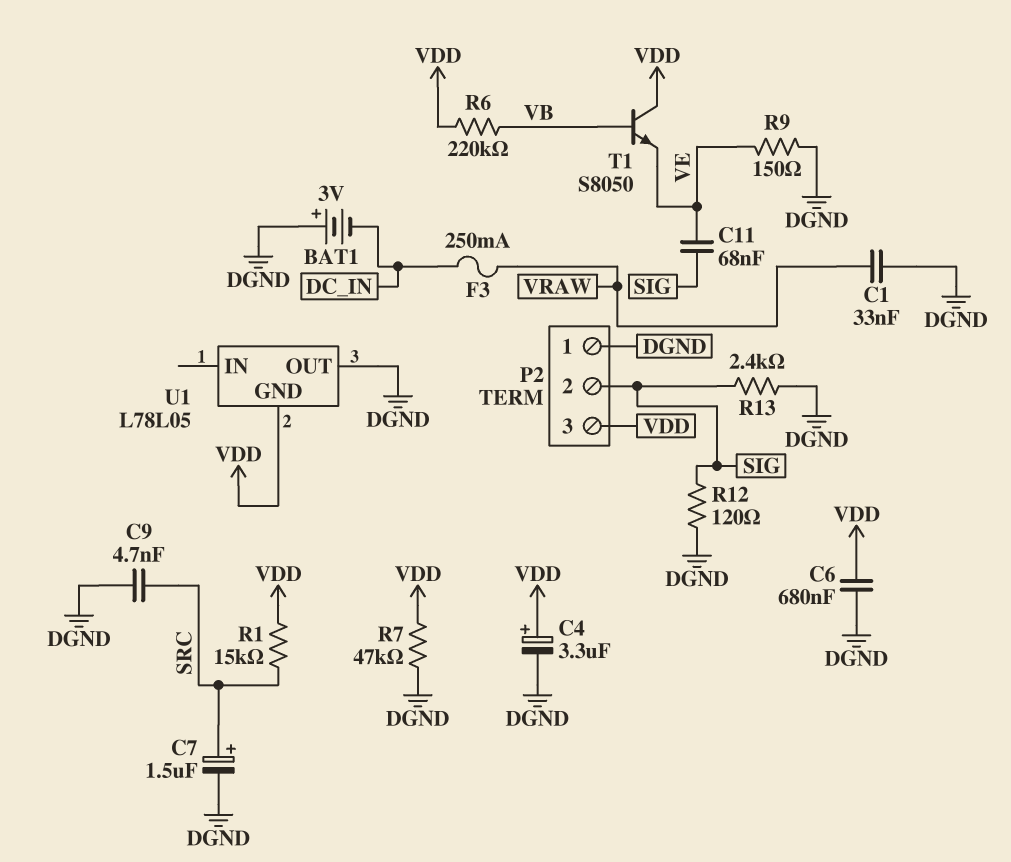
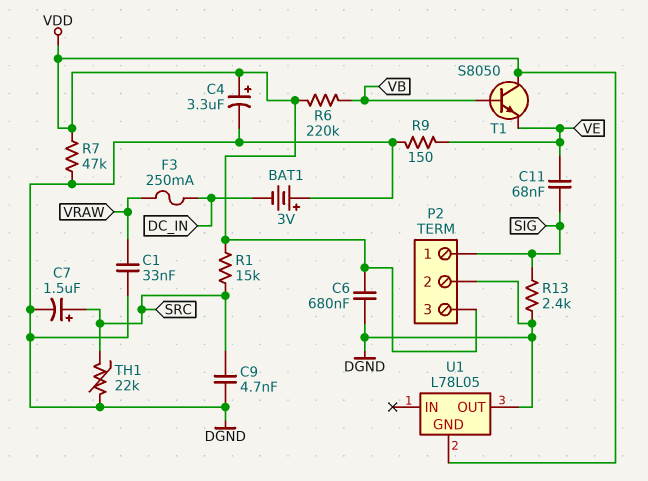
P2 pin 1: DGND -> SIG
P2 pin 2: SIG -> DGND
R12: 120 (DGND, SIG) -> none
TH1: none -> 22k (DGND, SRC)

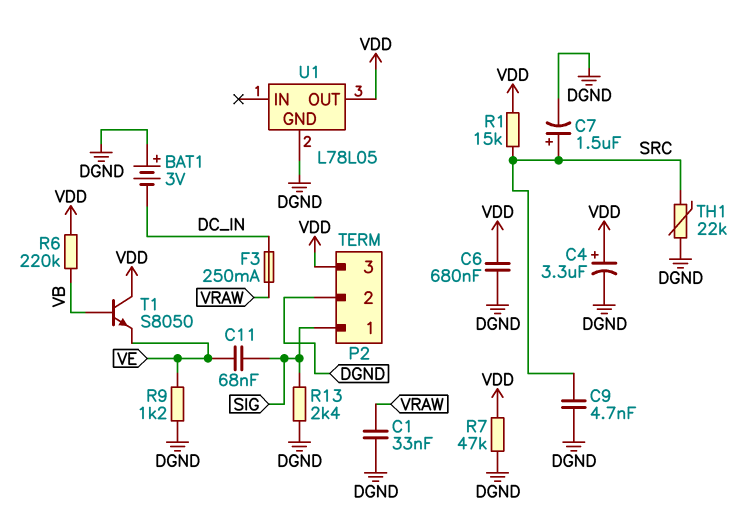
R9: 150 (DGND, VE) -> 1.2k (DGND, VE)
U1 pin GND: VDD -> DGND
U1 pin OUT: DGND -> VDD

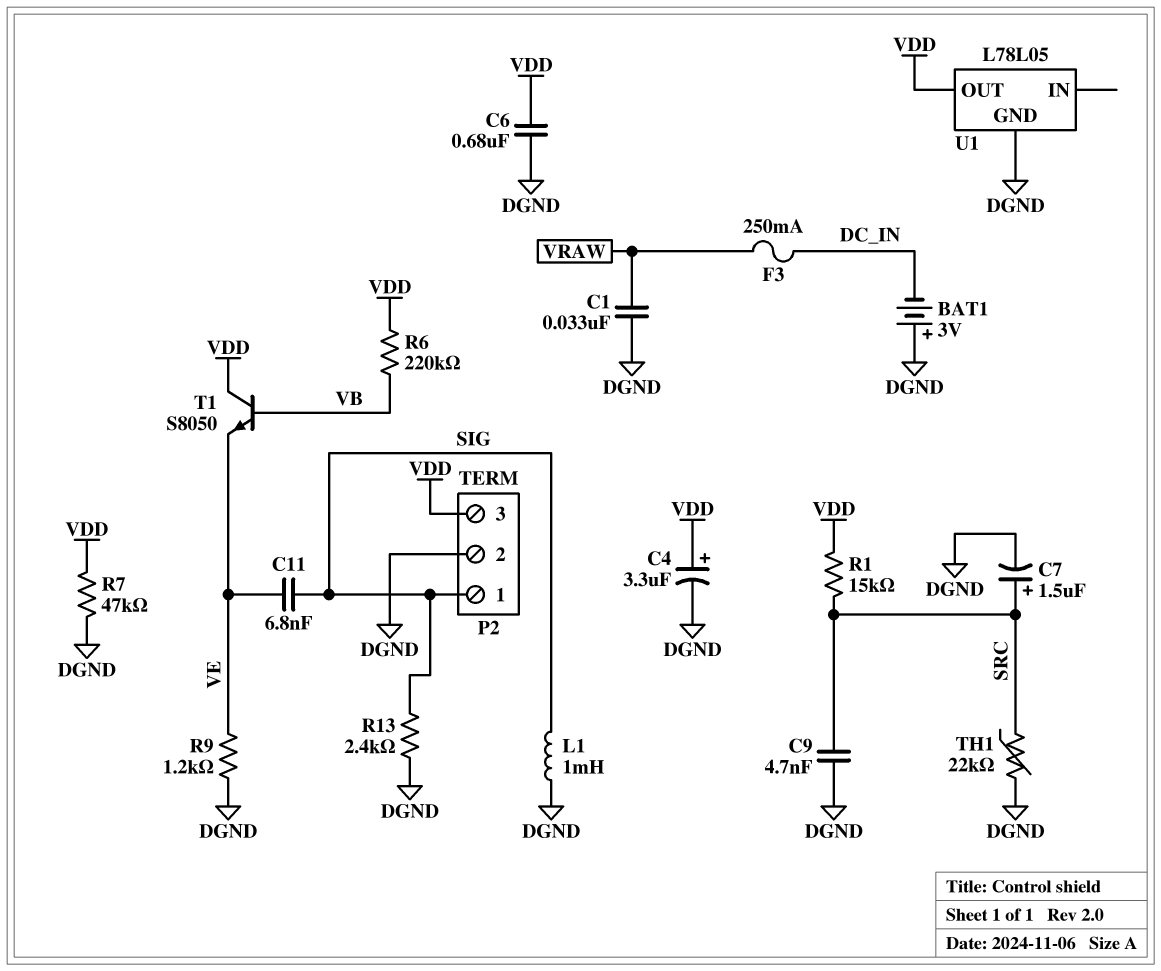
C11: 68nF (SIG, VE) -> 6.8nF (SIG, VE)
L1: none -> 1mH (DGND, SIG)

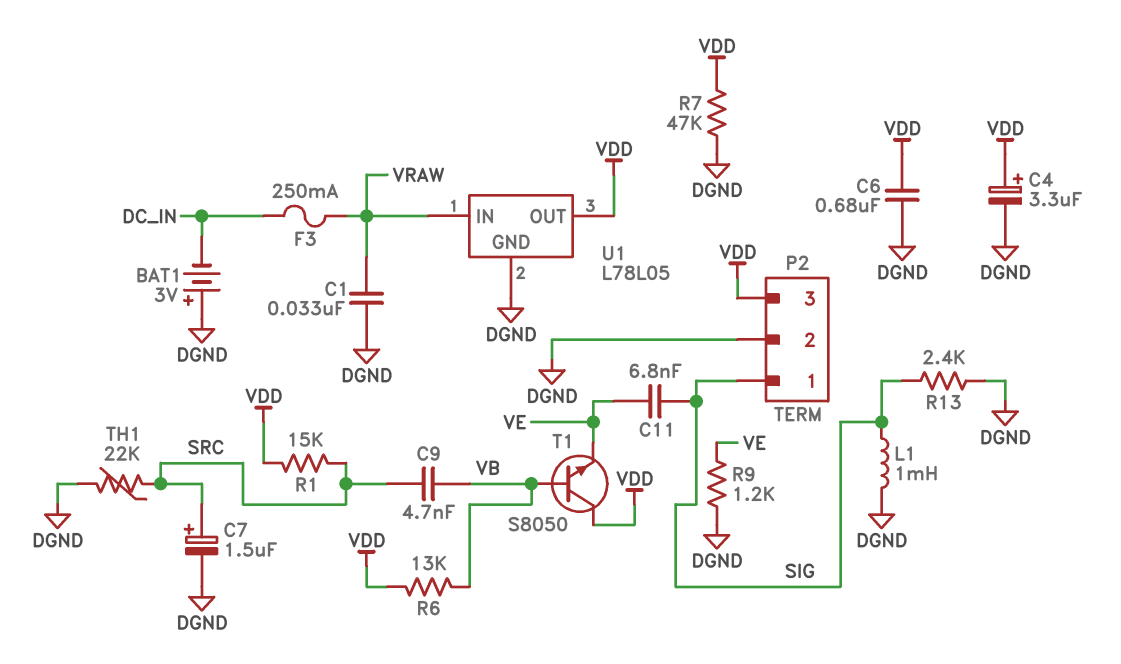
C9: 4.7nF (DGND, SRC) -> 4.7nF (SRC, VB)
R6: 220k (VB, VDD) -> 13k (VB, VDD)
U1 pin IN: none -> VRAW

